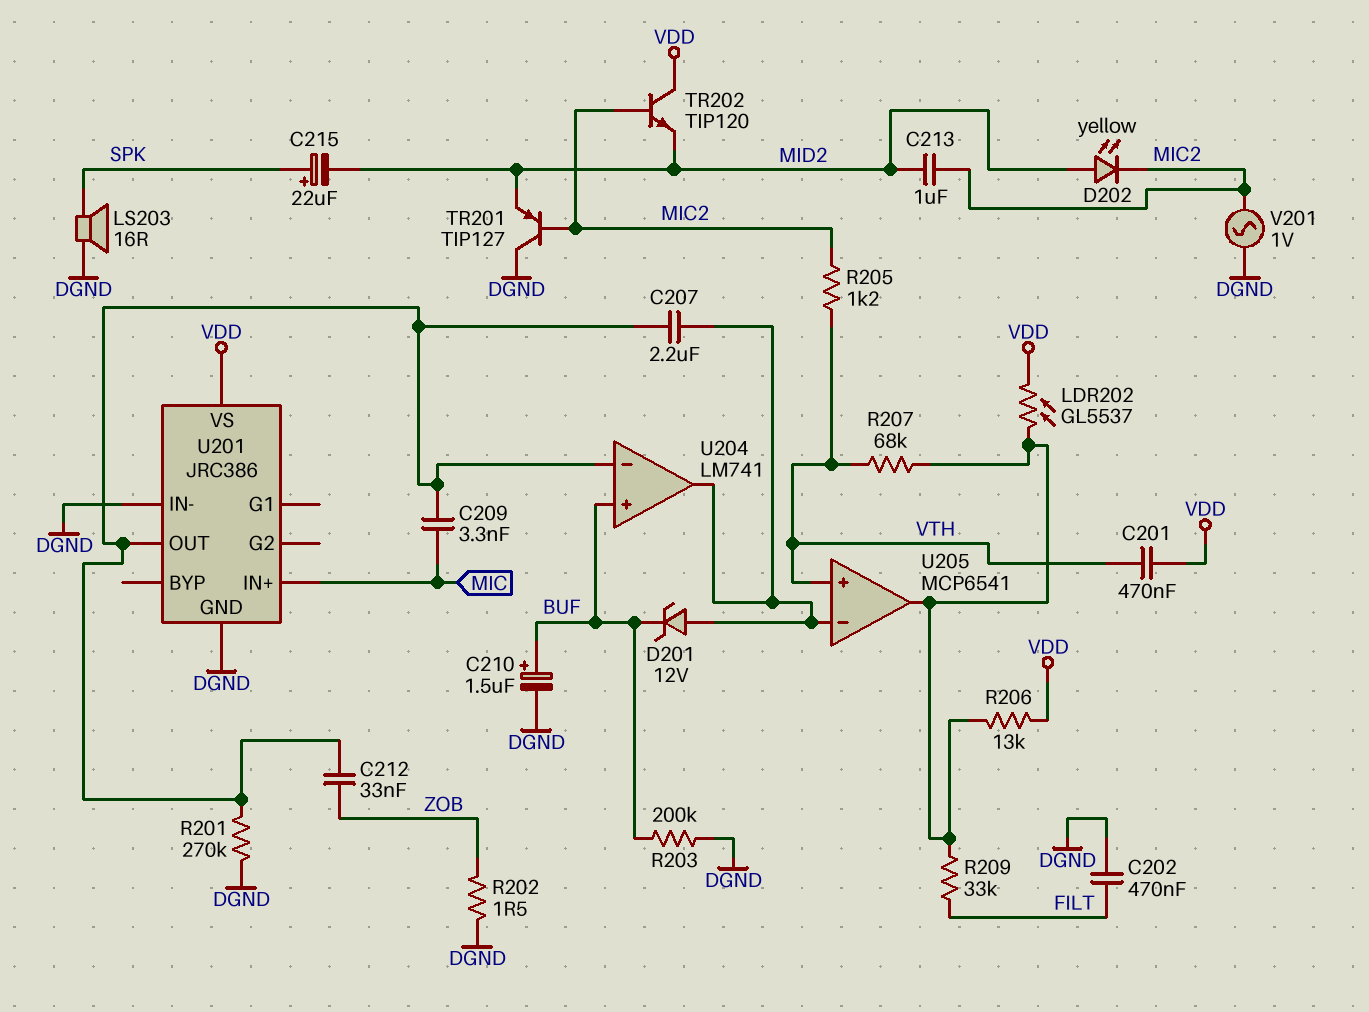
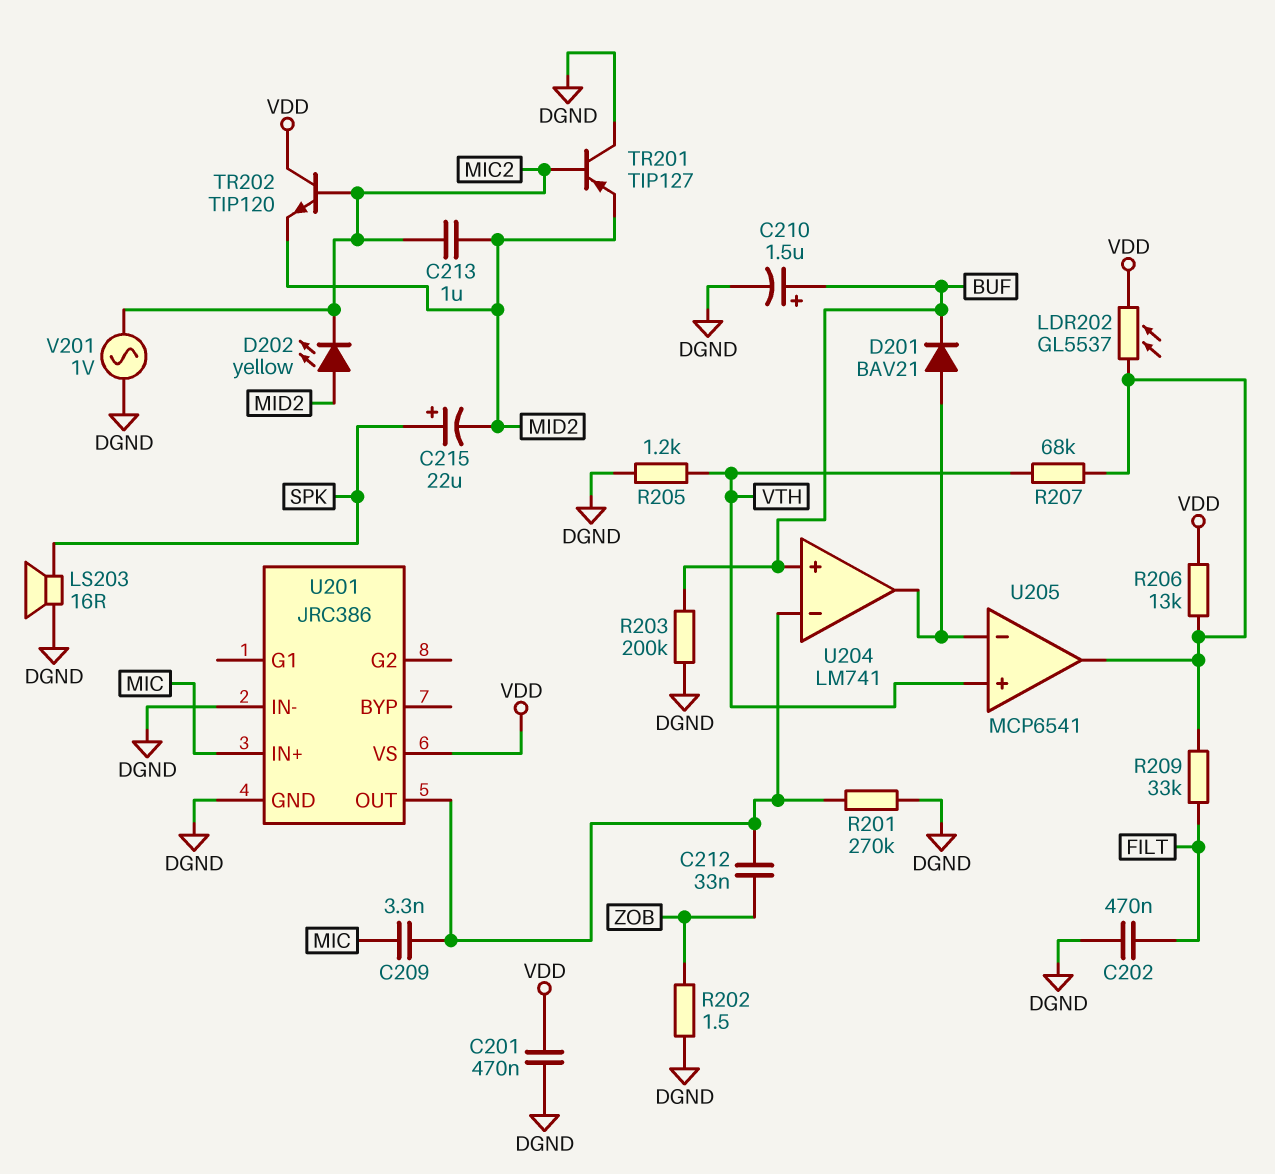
C201: 470nF (VDD, VTH) -> 470nF (DGND, VDD)
C207: 2.2uF (U201/OUT, U204/out) -> none
D201: zener 12V (A U204/out, K BUF) -> diode BAV21 (A U204/out, K BUF)
R205: 1.2k (MIC2, VTH) -> 1.2k (DGND, VTH)

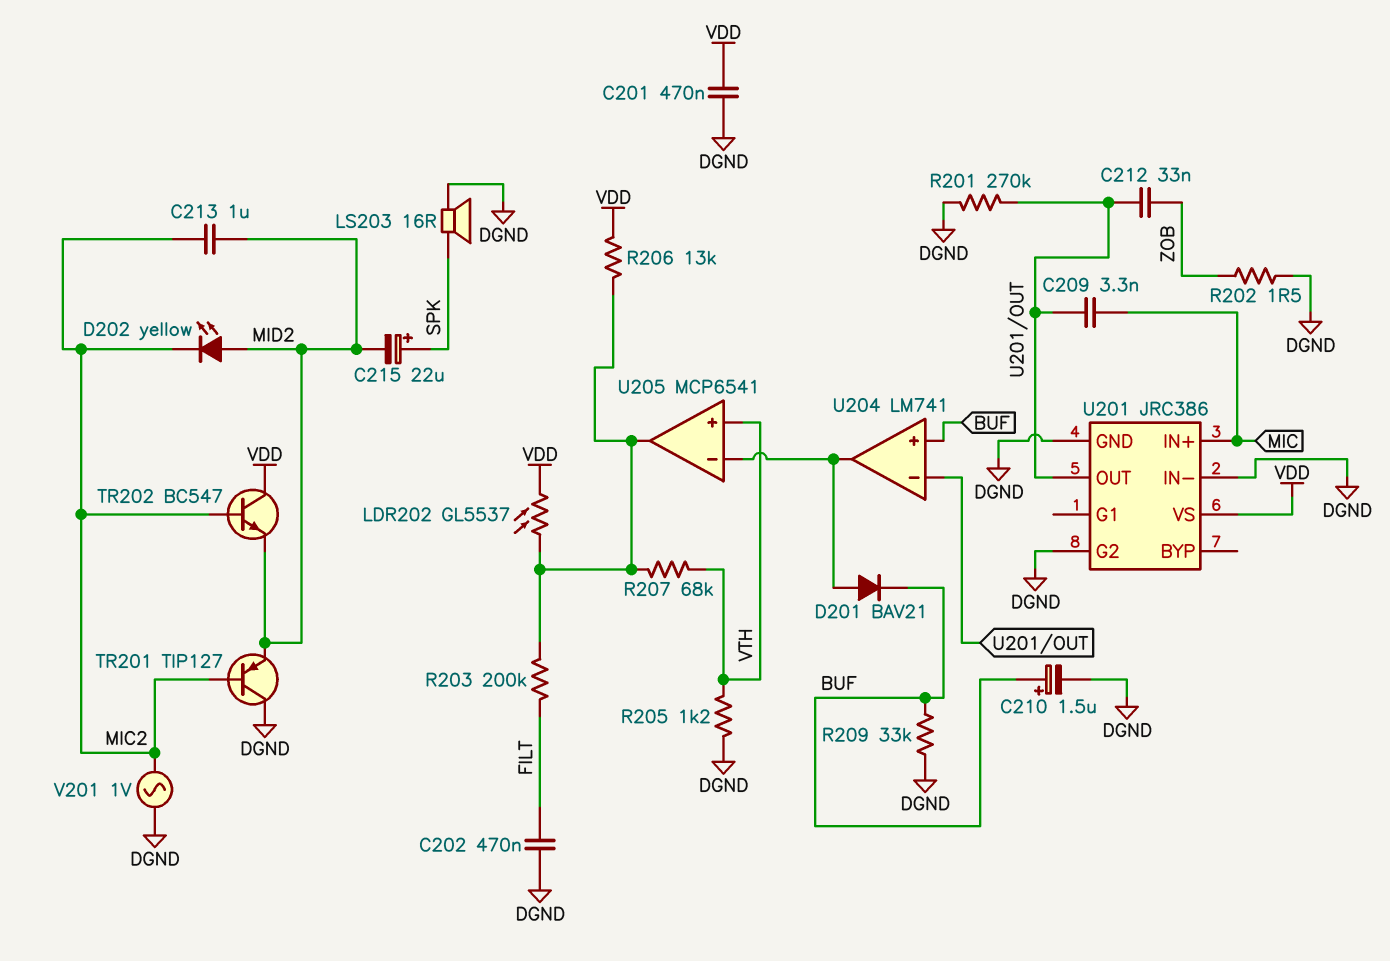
R203: 200k (BUF, DGND) -> 200k (FILT, U205/out)
R209: 33k (FILT, U205/out) -> 33k (BUF, DGND)
TR202: NPN TIP120 (B MIC2, C VDD, E MID2) -> NPN BC547 (B MIC2, C VDD, E MID2)
U201 pin G2: none -> DGND

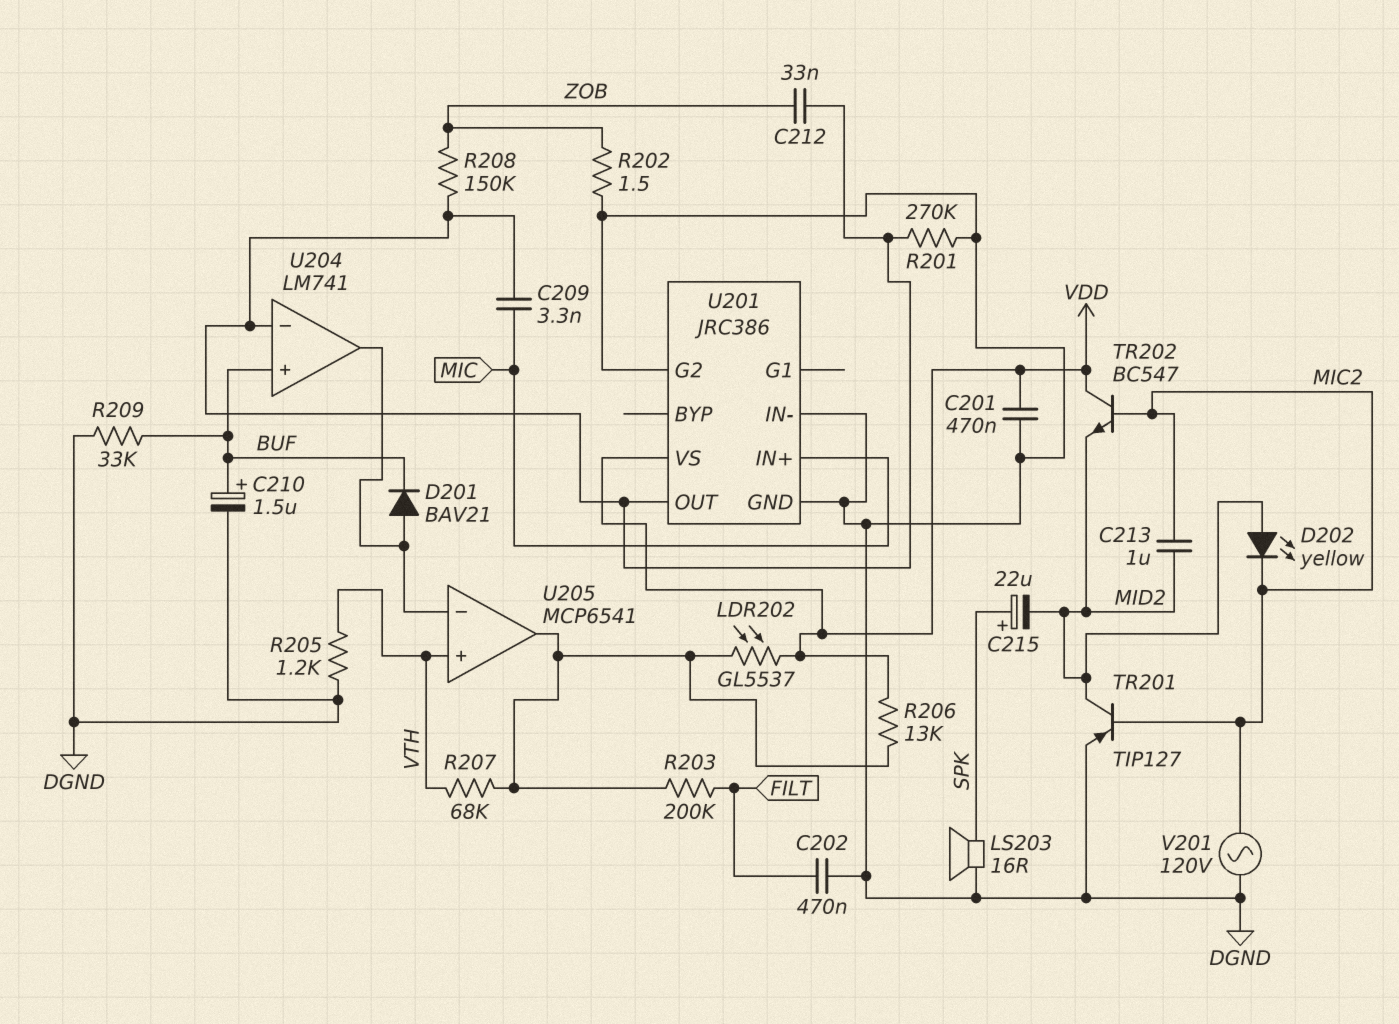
R208: none -> 150k (U201/OUT, ZOB)
TR201: PNP TIP127 (B MIC2, C DGND, E MID2) -> PNP TIP127 (B MIC2, C MID2, E DGND)
V201: AC 1V (DGND, MIC2) -> AC 120V (DGND, MIC2)

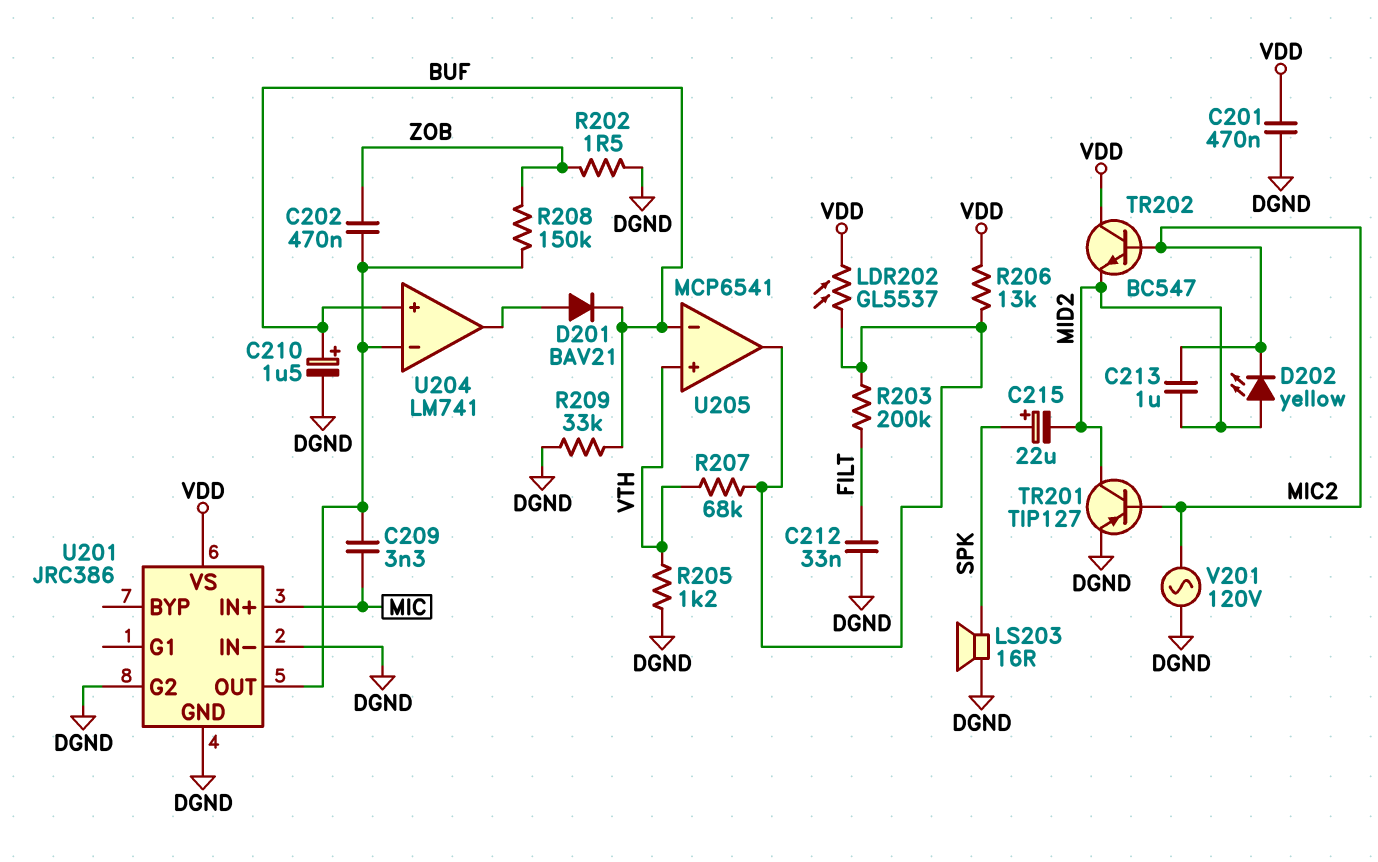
C202: 470nF (DGND, FILT) -> 470nF (U201/OUT, ZOB)
C212: 33nF (U201/OUT, ZOB) -> 33nF (DGND, FILT)
R201: 270k (DGND, U201/OUT) -> none
U205 pin in-: U204/out -> BUF

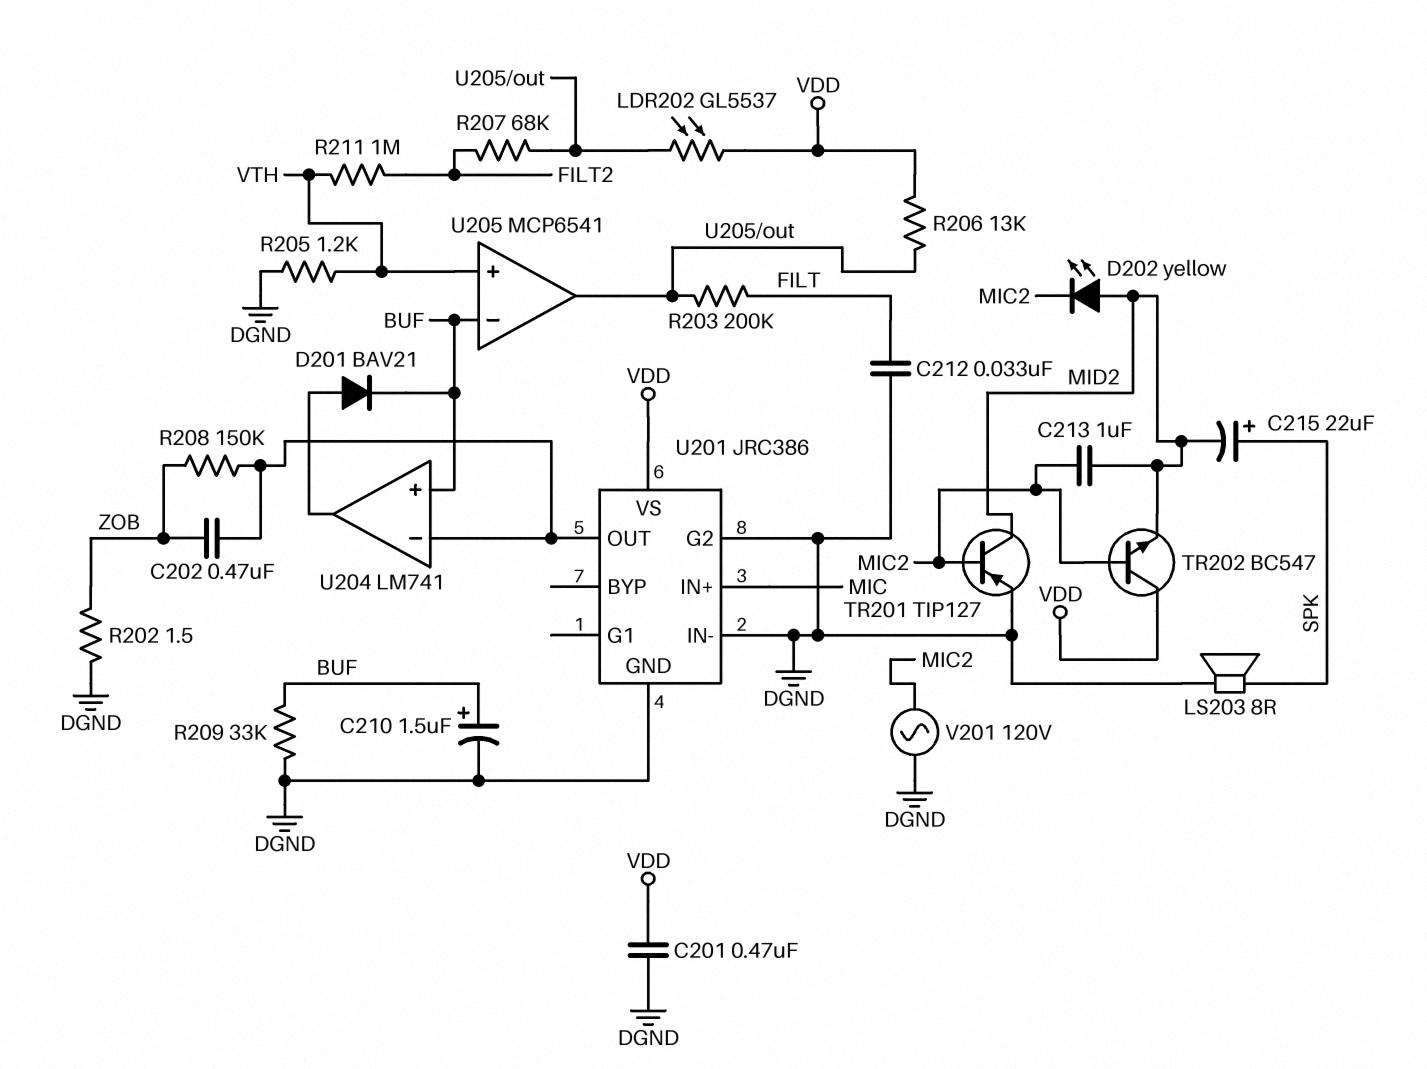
C209: 3.3nF (MIC, U201/OUT) -> none
LS203: speaker 16R (DGND, SPK) -> speaker 8R (DGND, SPK)
R207: 68k (U205/out, VTH) -> 68k (FILT2, U205/out)
R211: none -> 1M (FILT2, VTH)

